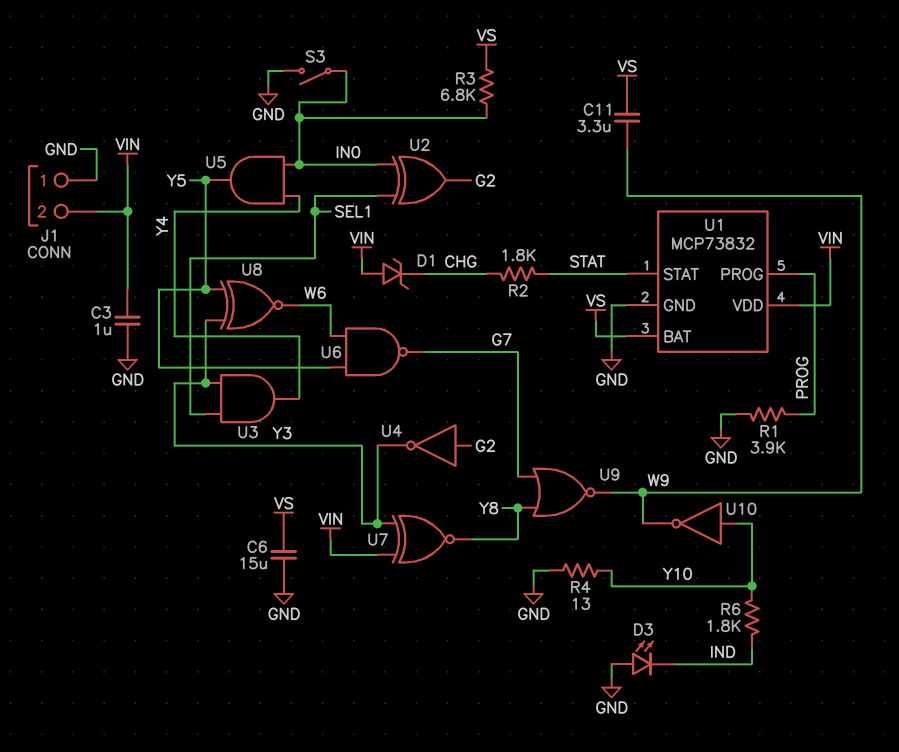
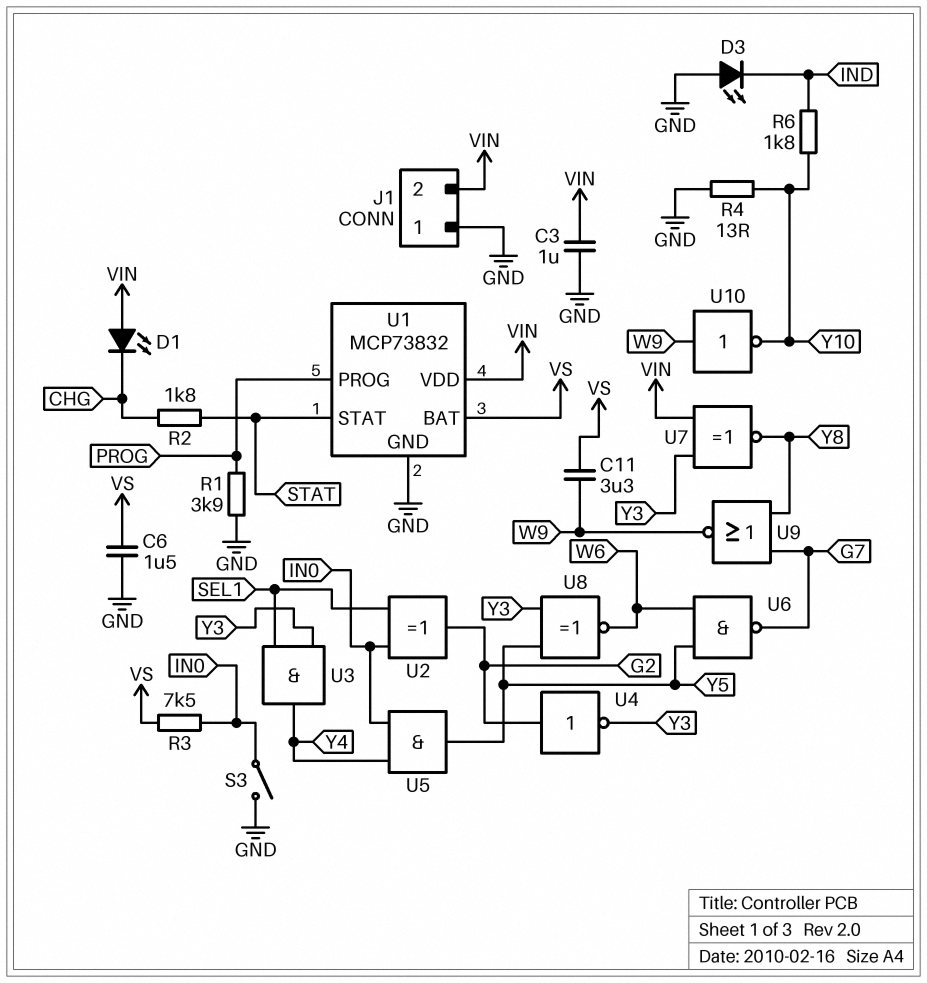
C6: 15uF (GND, VS) -> 1.5uF (GND, VS)
D1: zener (A VIN, K CHG) -> LED (A VIN, K CHG)
R3: 6.8k (IN0, VS) -> 7.5k (IN0, VS)
U10: NOT (in Y10, out W9) -> NOT (in W9, out Y10)

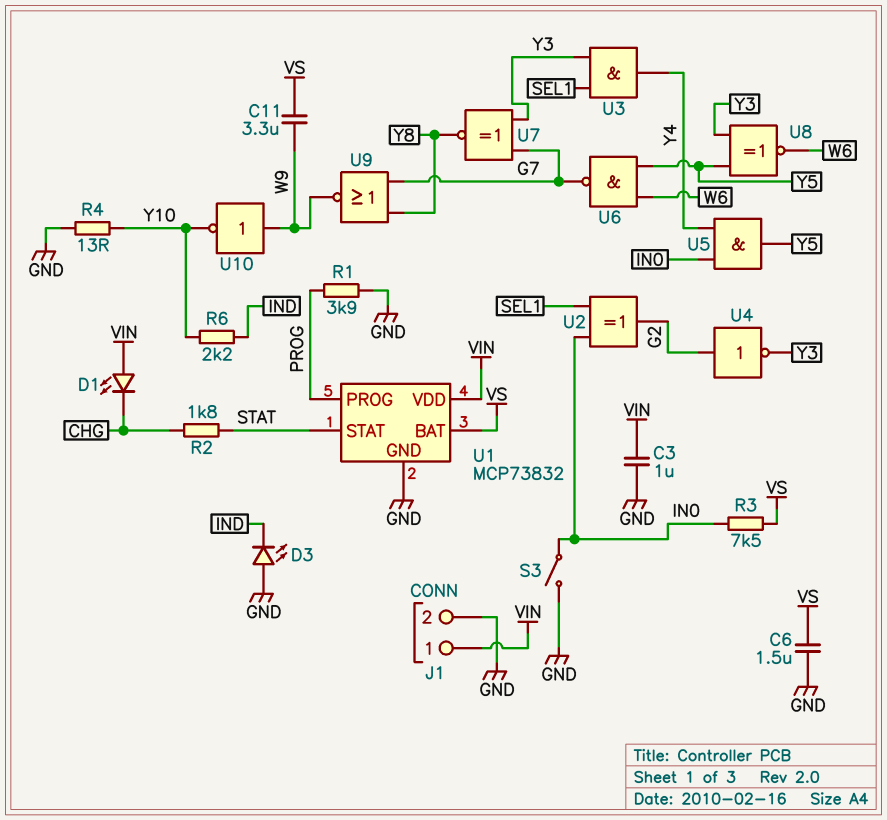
J1 pin 1: GND -> VIN
J1 pin 2: VIN -> GND
R6: 1.8k (IND, Y10) -> 2.2k (IND, Y10)
U7: XNOR (in VIN, in Y3, out Y8) -> XNOR (in G7, in Y3, out Y8)

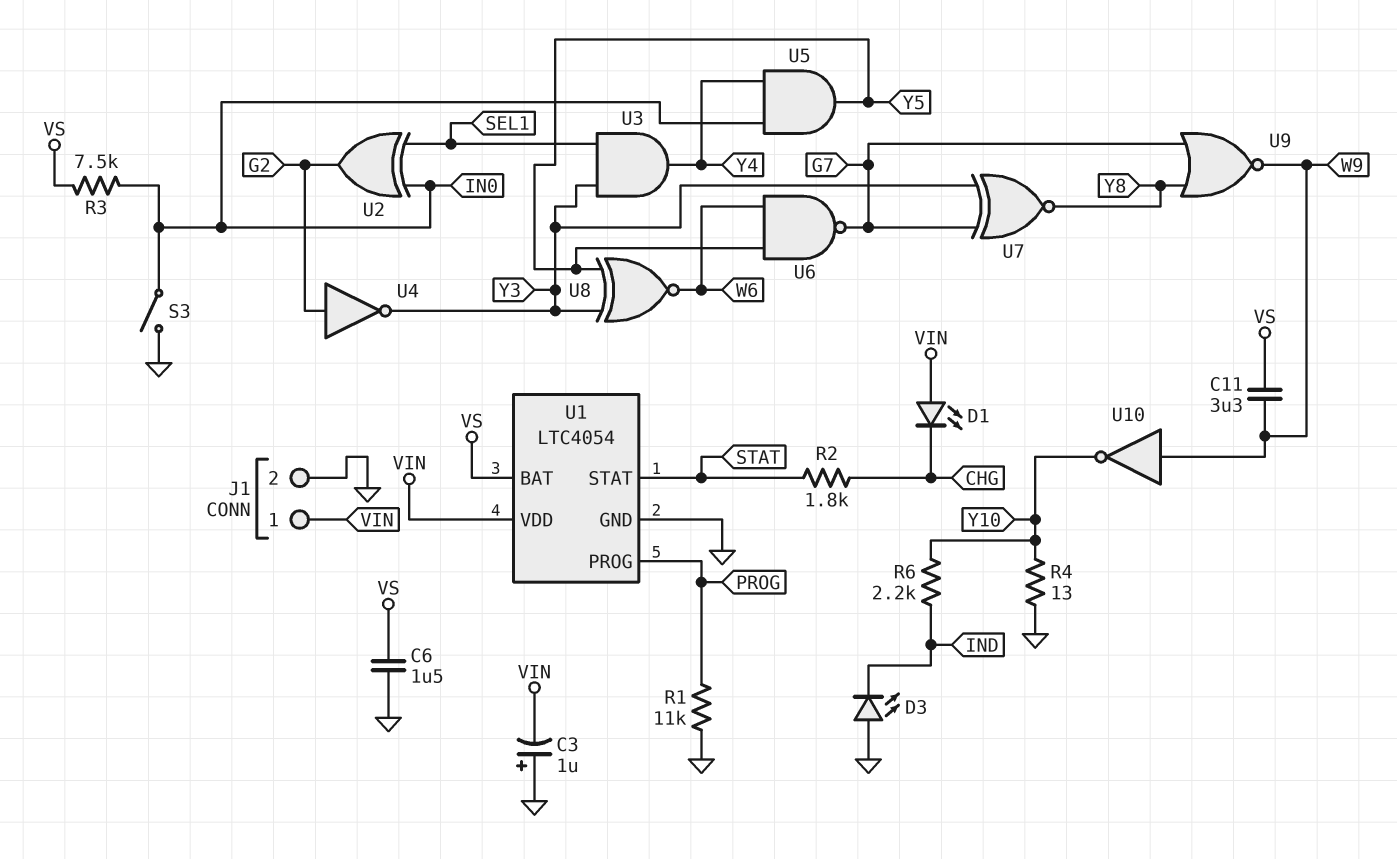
C3: 1uF (GND, VIN) -> 1uF (plus GND, minus VIN)
R1: 3.9k (GND, PROG) -> 11k (GND, PROG)
U1: MCP73832 -> LTC4054

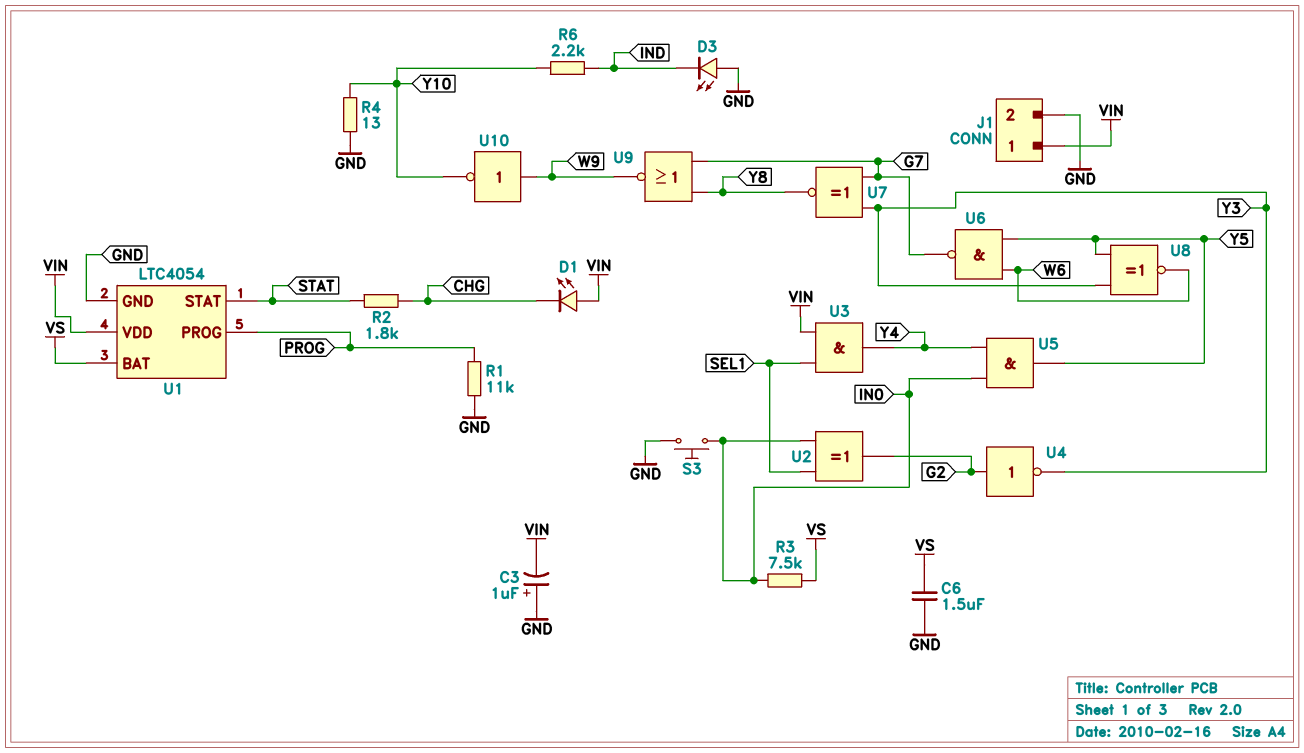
C11: 3.3uF (VS, W9) -> none
S3: switch (GND, IN0) -> button (GND, IN0)
U3: AND (in SEL1, in Y3, out Y4) -> AND (in SEL1, in VIN, out Y4)

